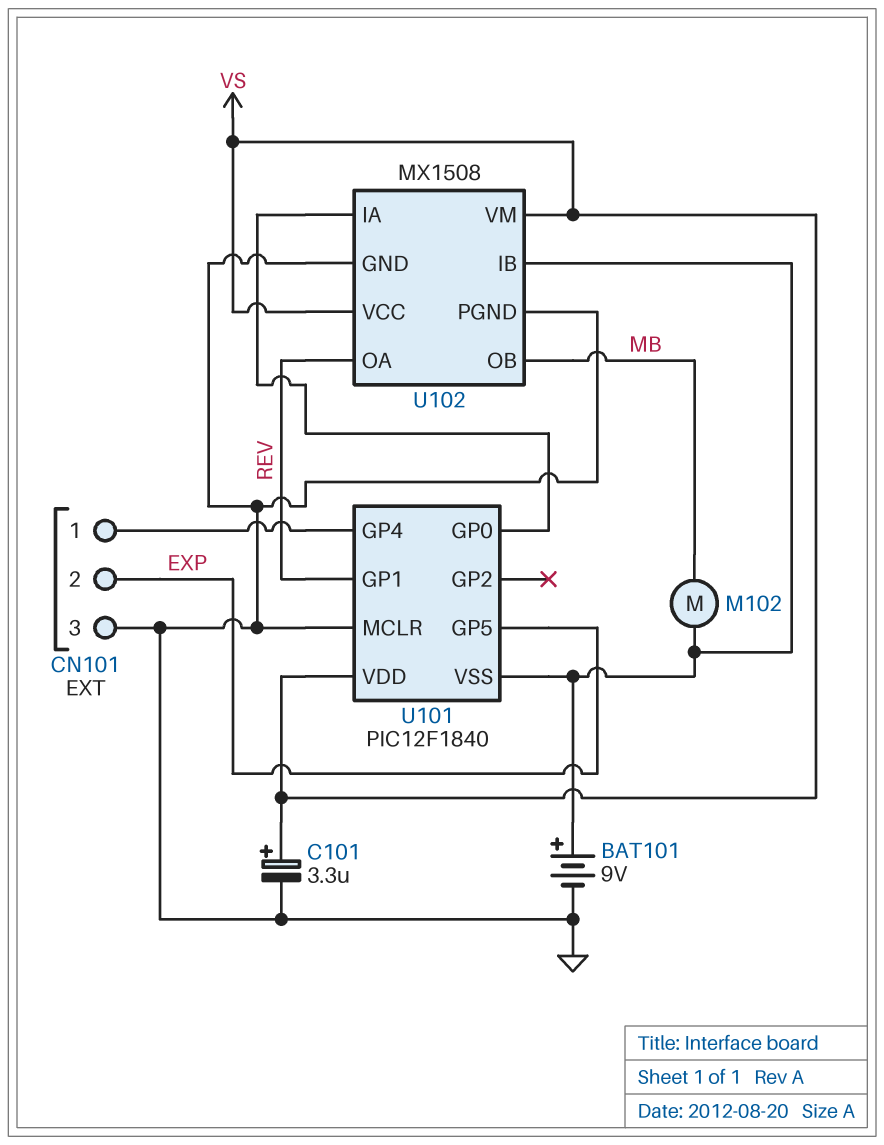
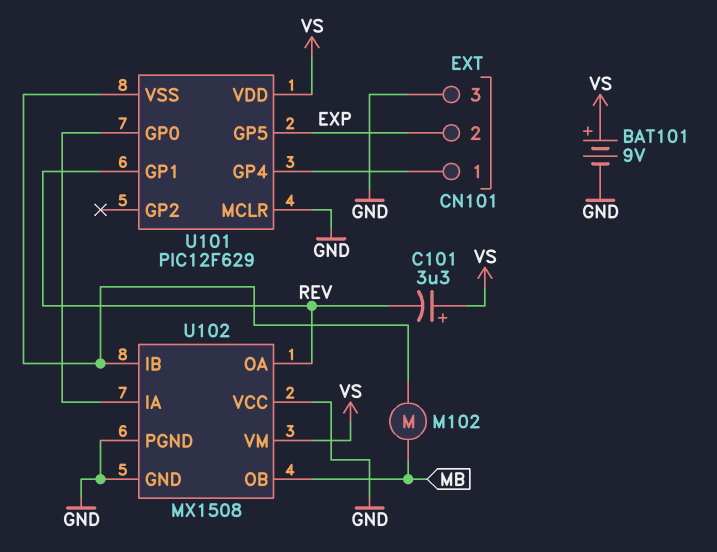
BAT101: 9V (plus U101/VSS, minus GND) -> 9V (plus VS, minus GND)
C101: 3.3uF (plus VS, minus GND) -> 3.3uF (plus VS, minus REV)
U101: PIC12F1840 -> PIC12F629
U102 pin VCC: VS -> GND

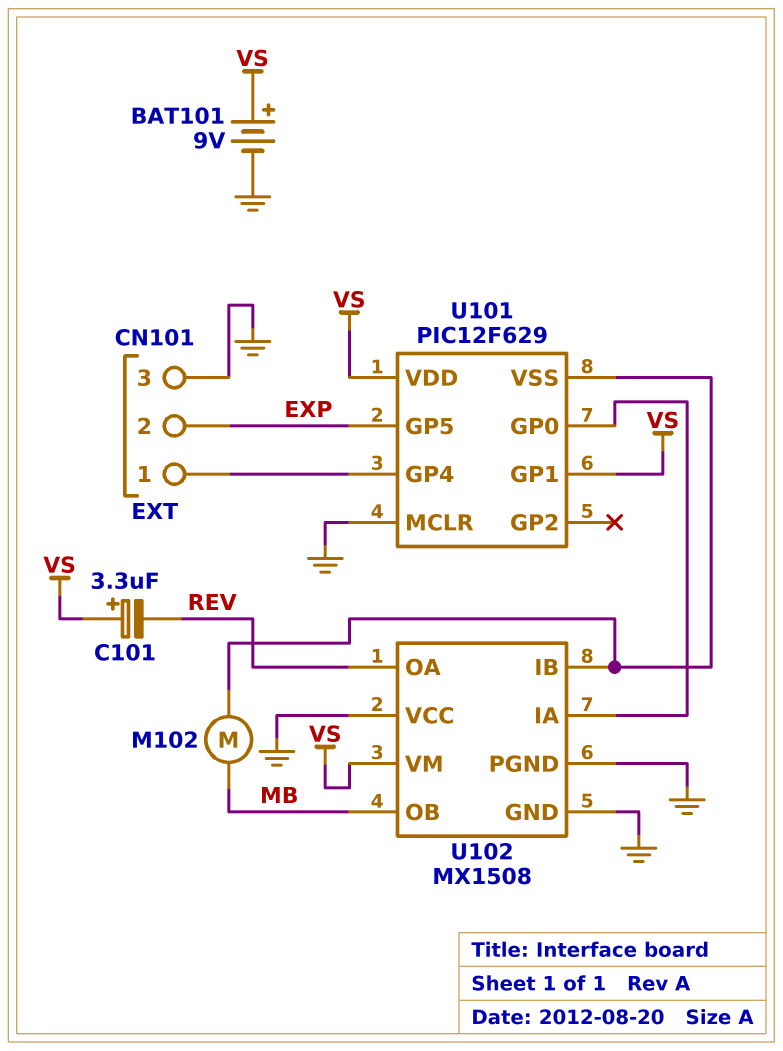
U101 pin GP1: REV -> VS

